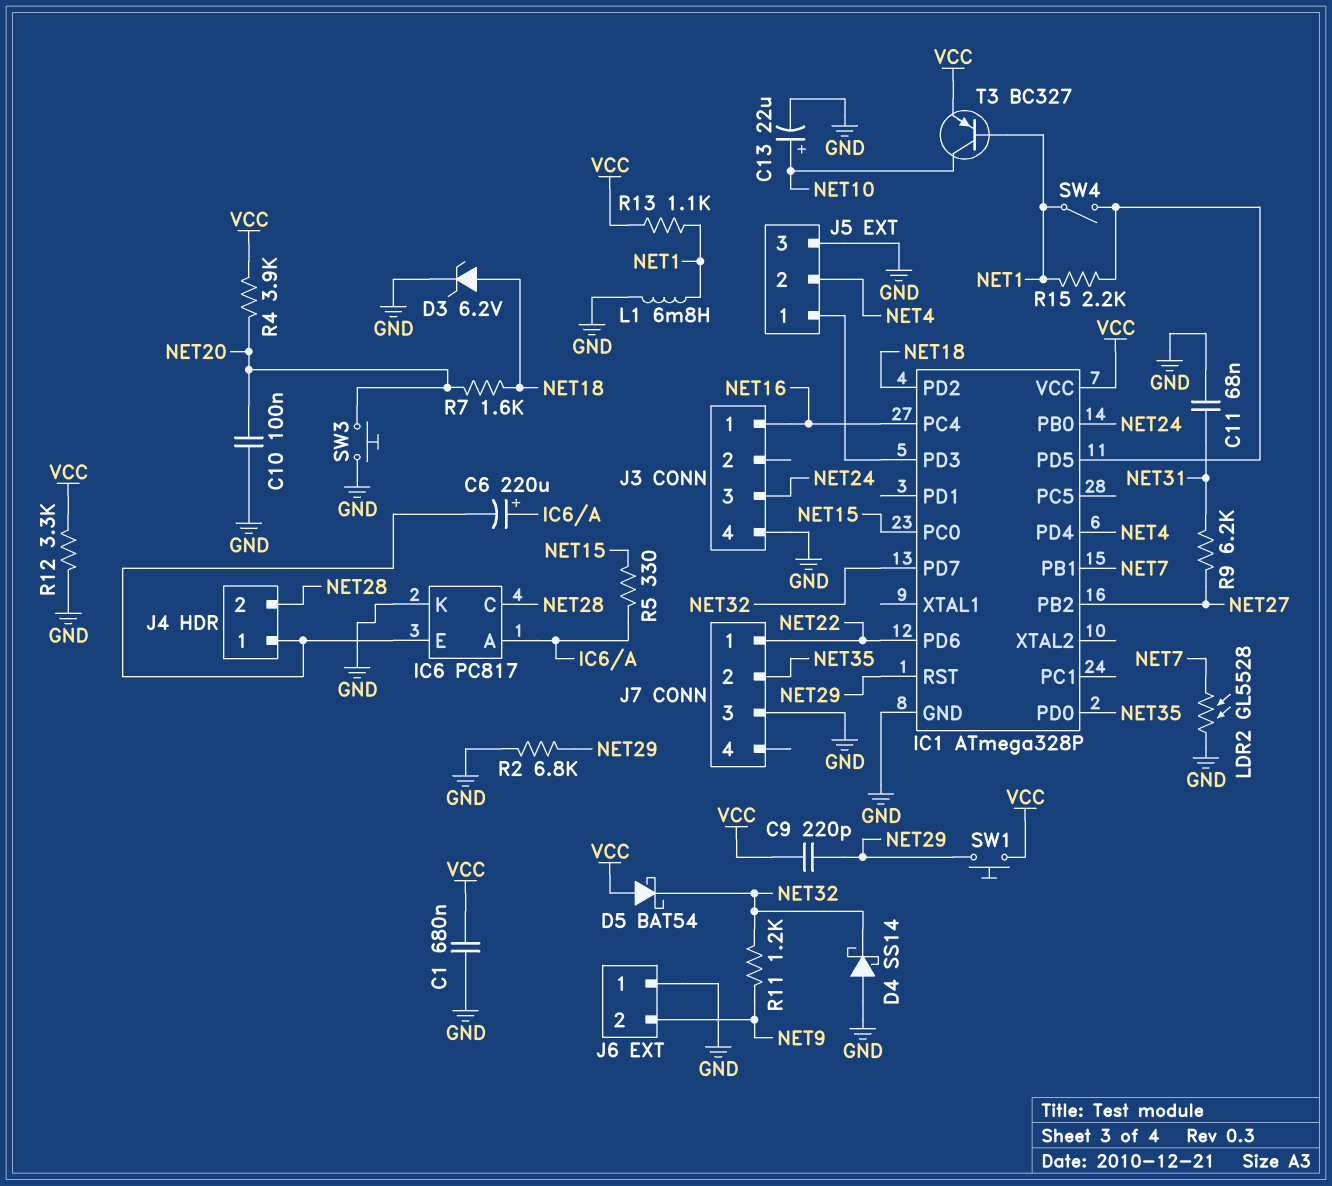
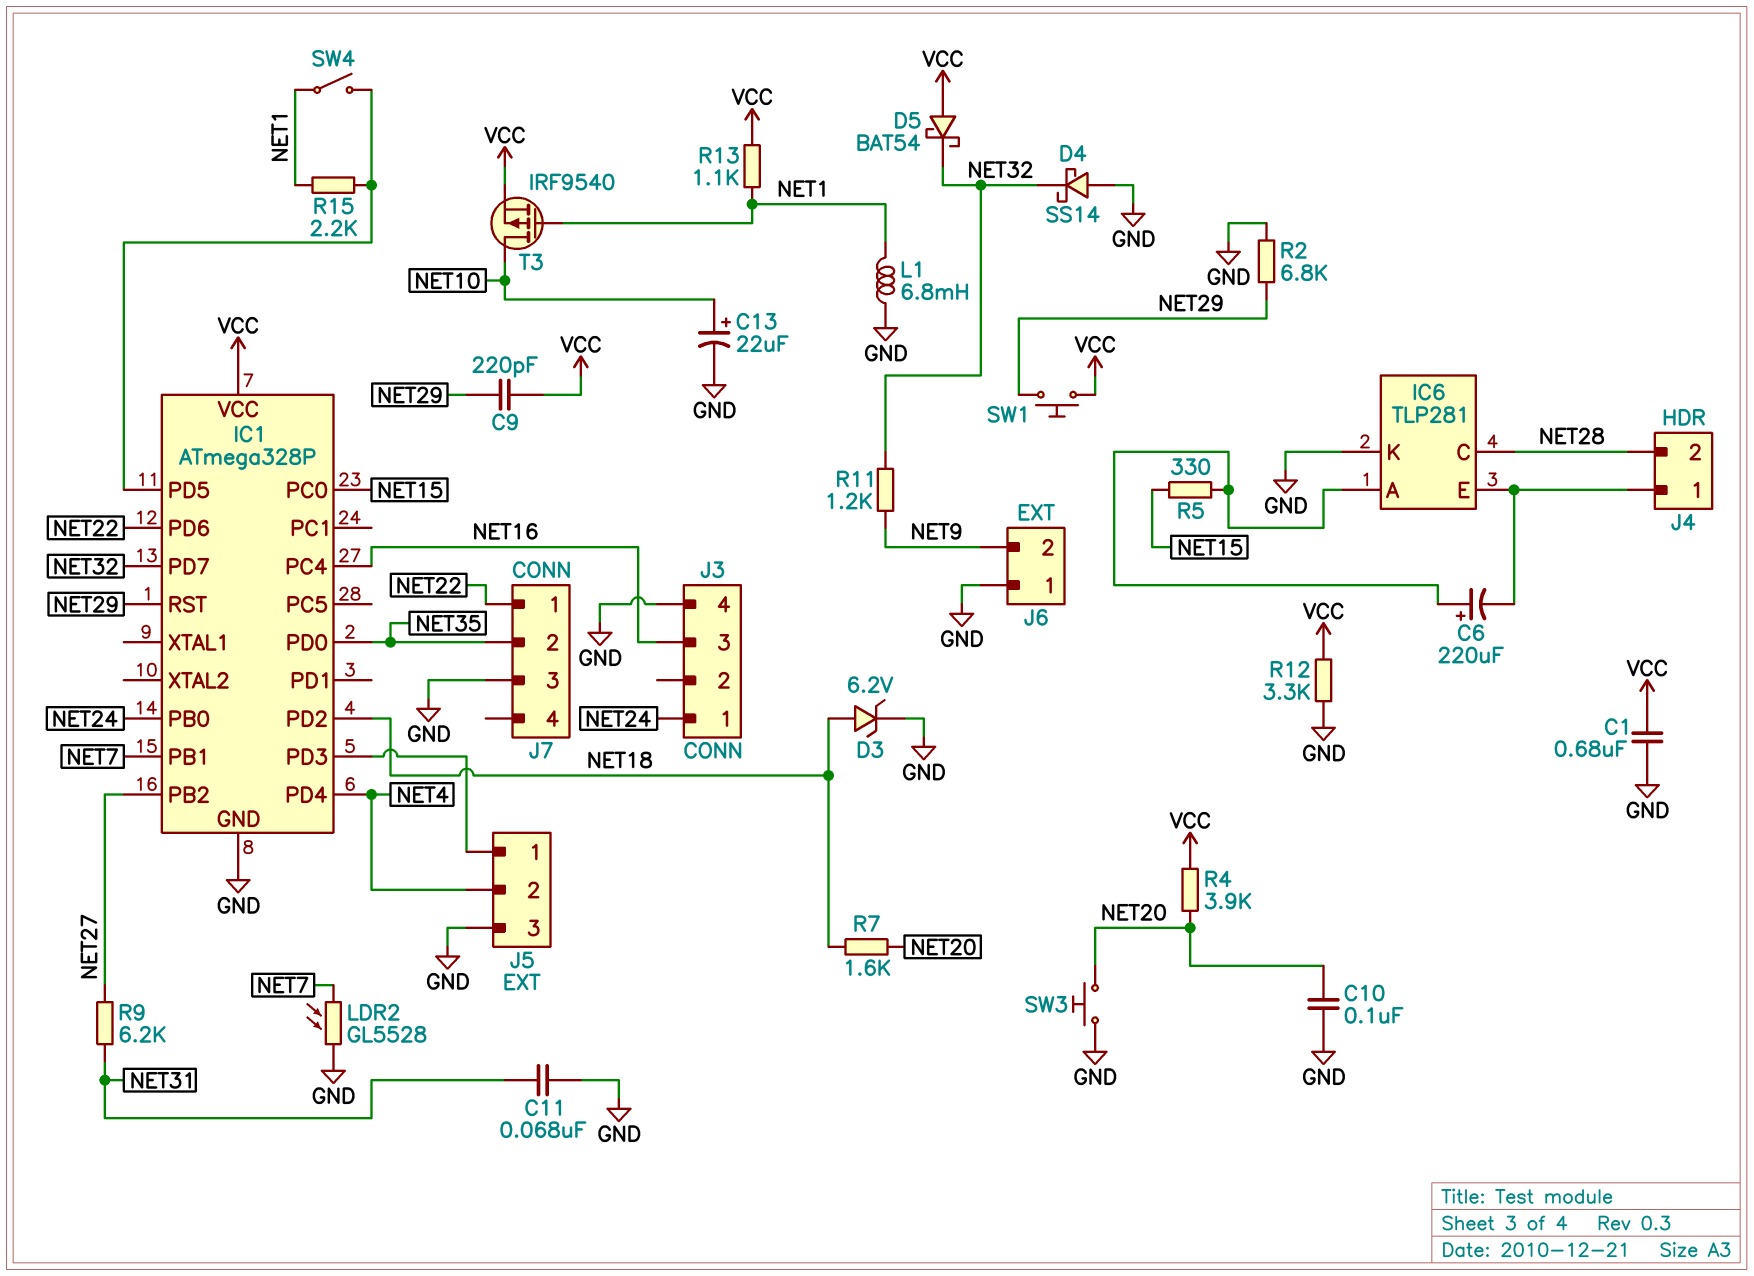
IC6: PC817 -> TLP281
J3 pin 1: NET16 -> NET24
J3 pin 3: NET24 -> NET16
T3: PNP BC327 (B NET1, C NET10, E VCC) -> PMOS IRF9540 (G NET1, D NET10, S VCC)

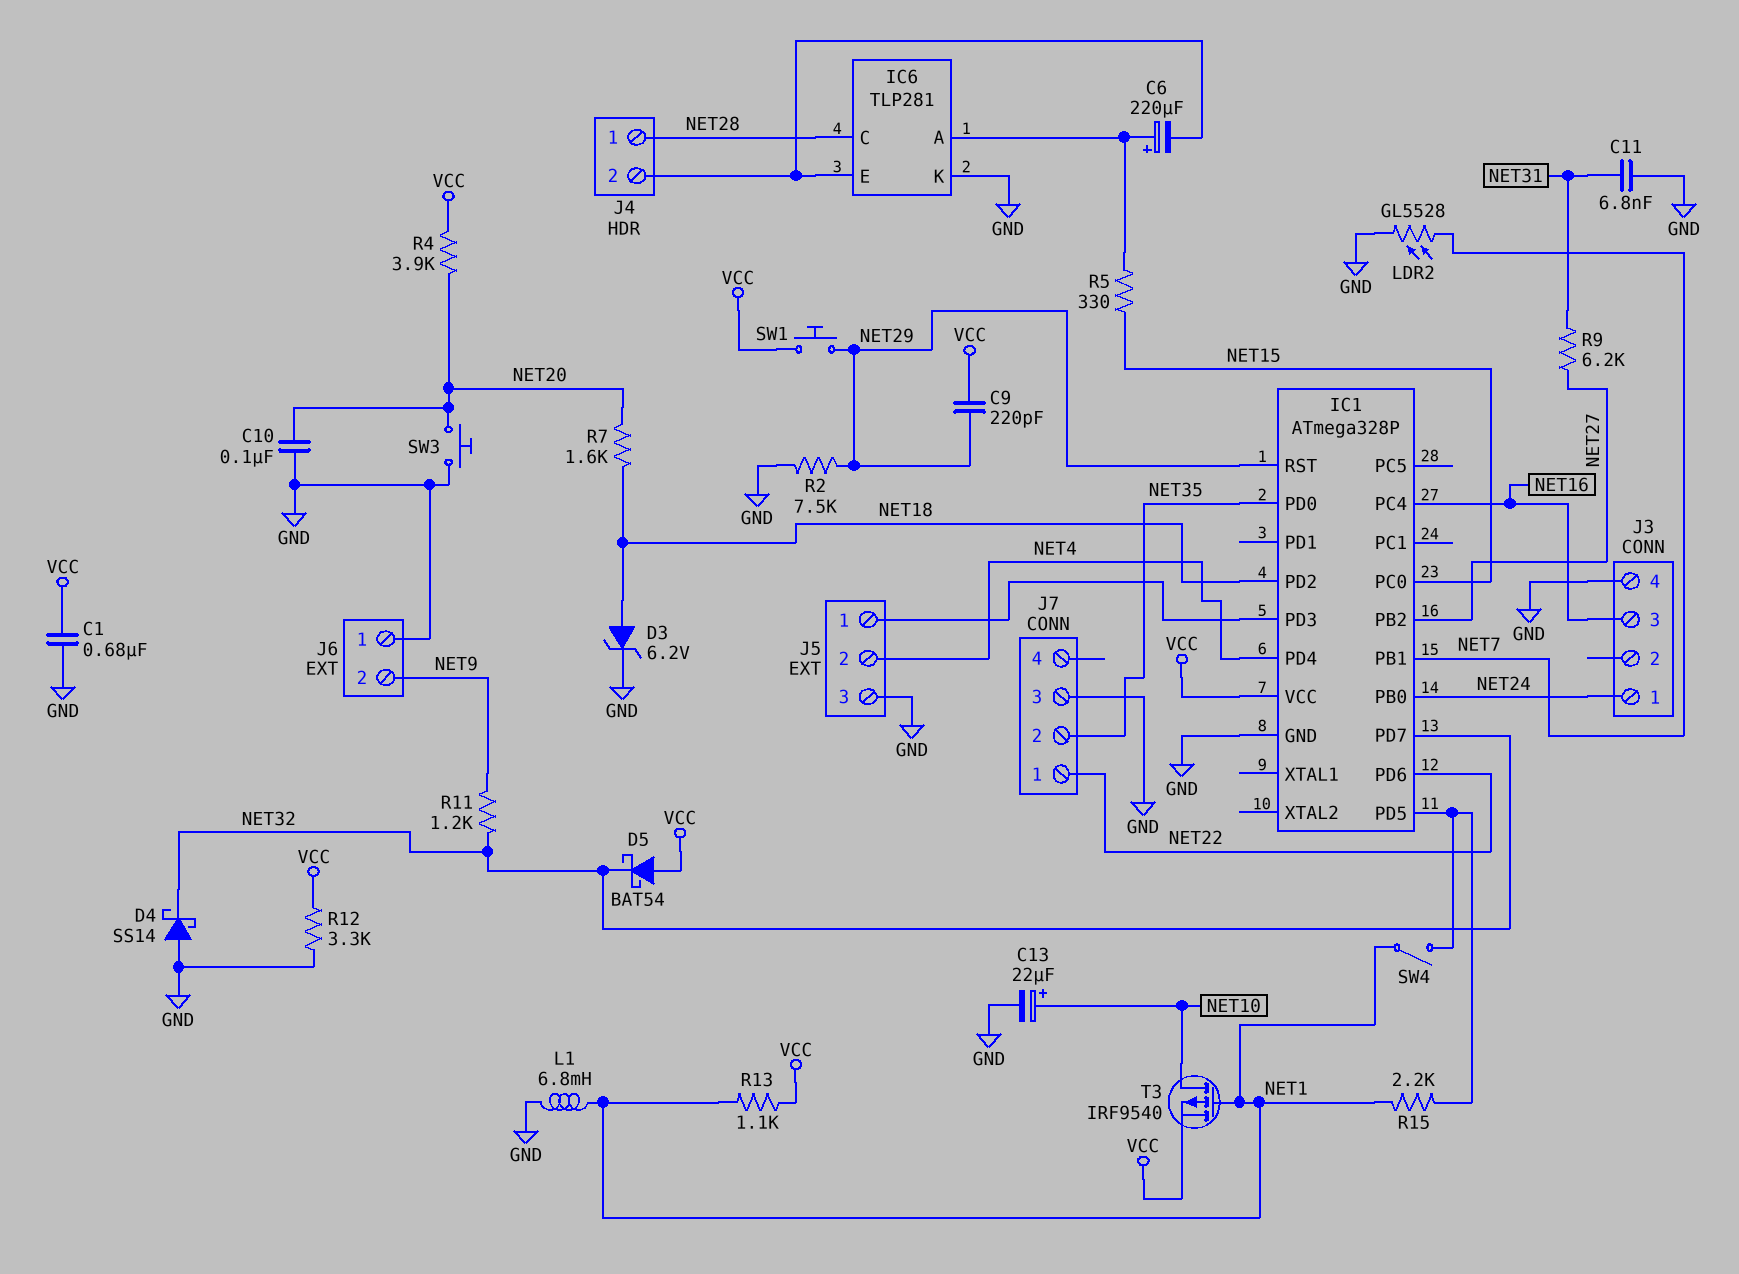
C11: 68nF (GND, NET31) -> 6.8nF (GND, NET31)
J4 pin 1: IC6/E -> NET28
J4 pin 2: NET28 -> IC6/E
R2: 6.8k (GND, NET29) -> 7.5k (GND, NET29)

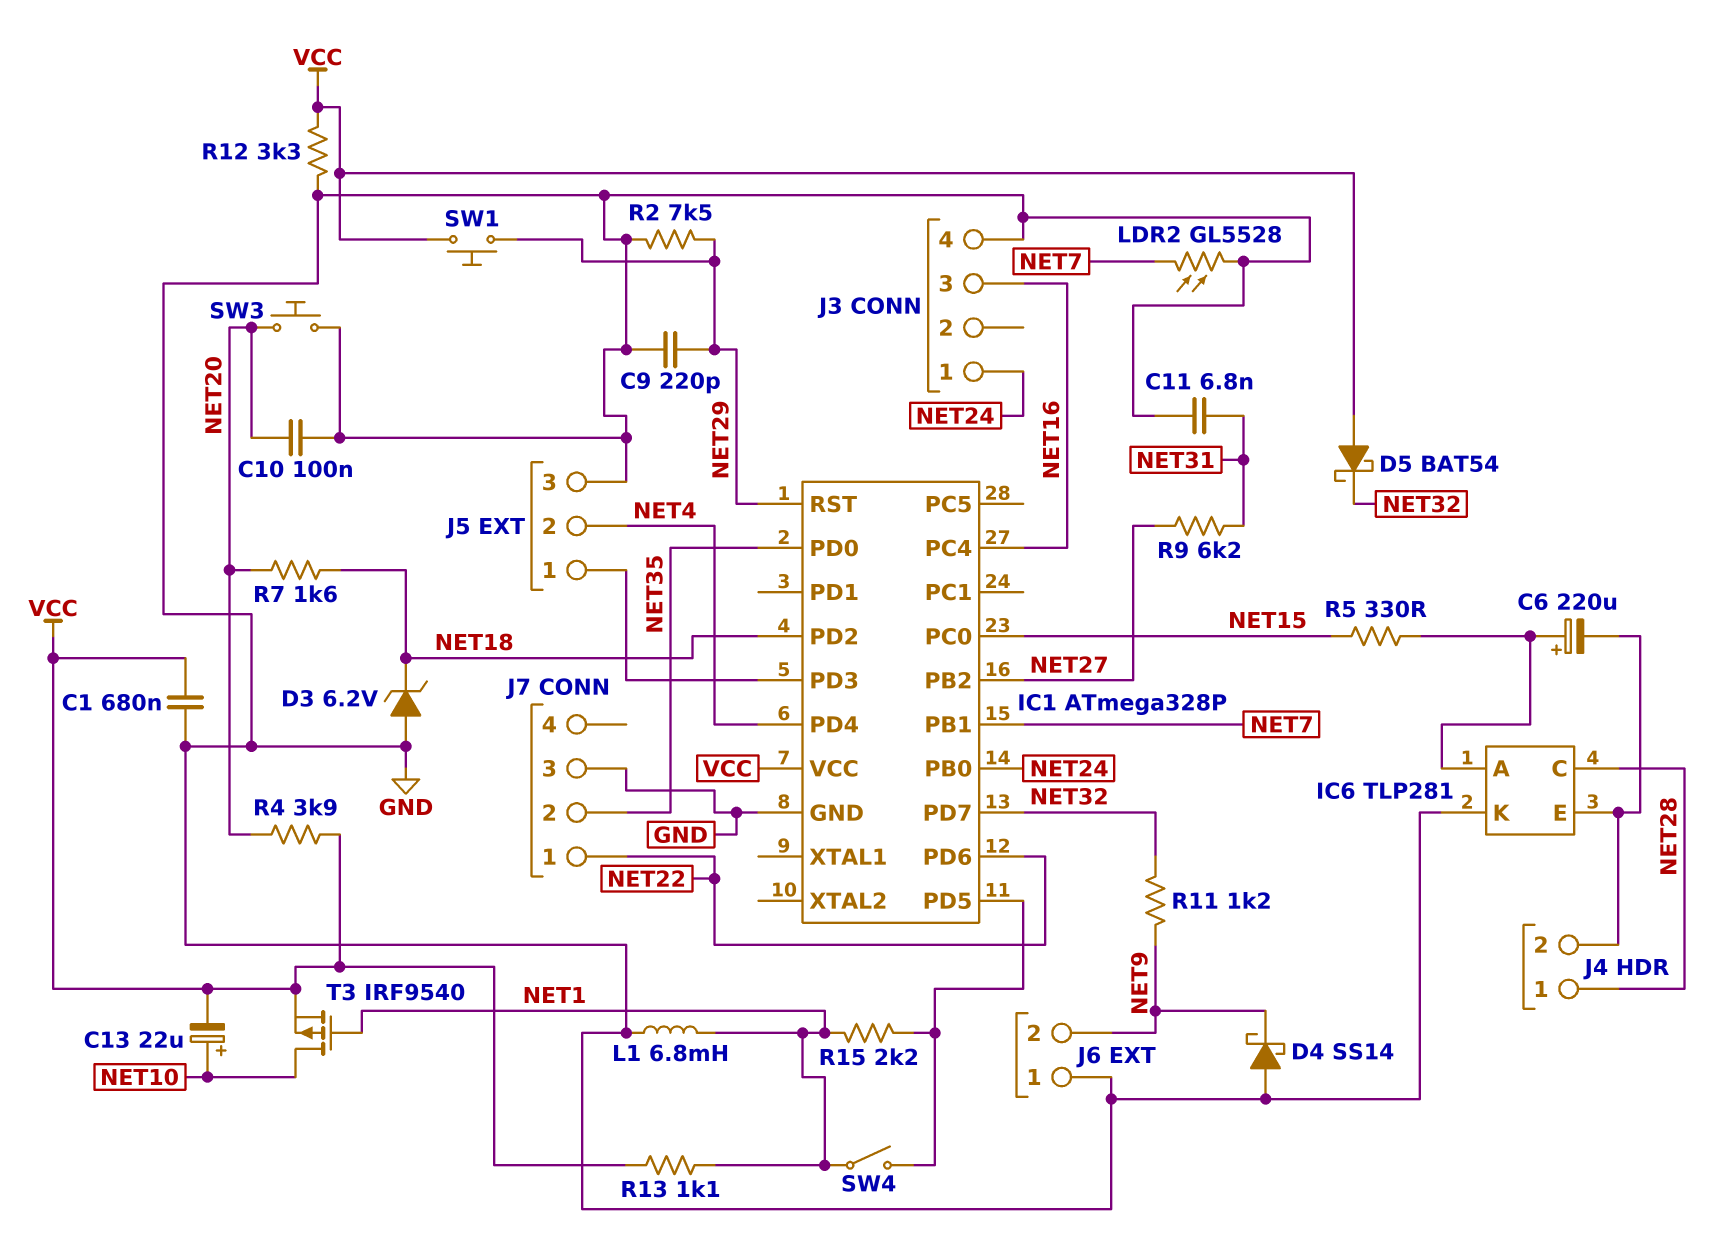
C9: 220pF (NET29, VCC) -> 220pF (GND, NET29)
C13: 22uF (plus NET10, minus GND) -> 22uF (plus NET10, minus VCC)
D3: zener 6.2V (A NET18, K GND) -> zener 6.2V (A GND, K NET18)
D4: schottky SS14 (A GND, K NET32) -> schottky SS14 (A GND, K NET9)

